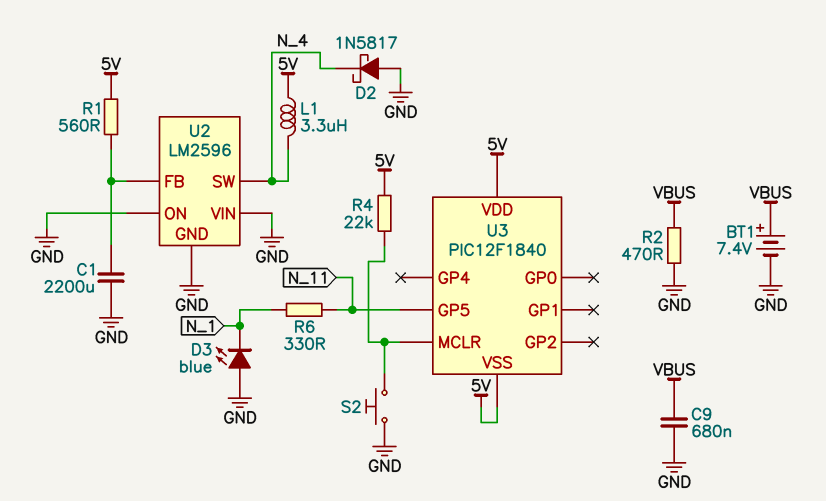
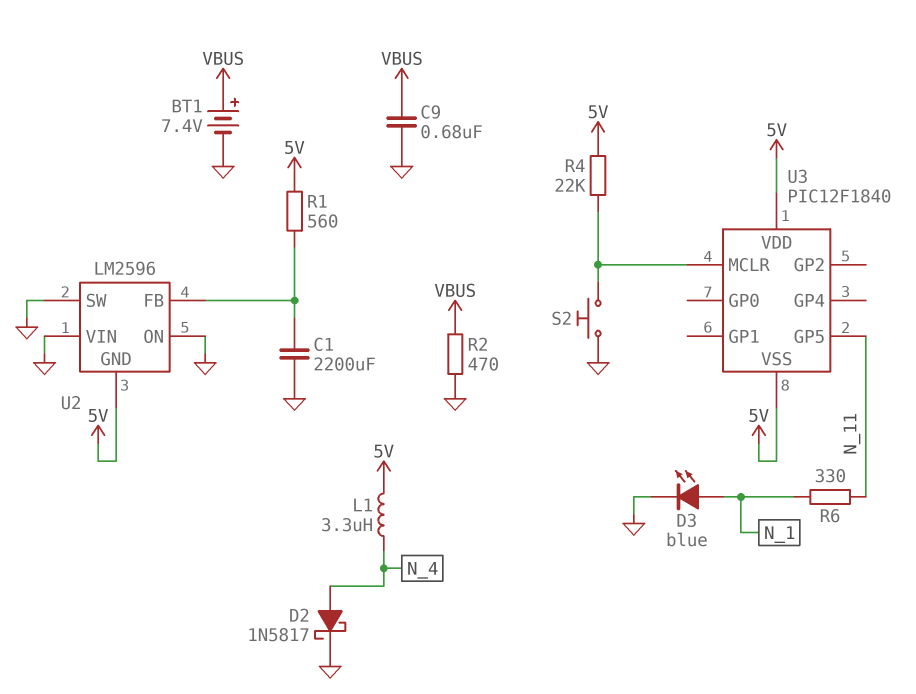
D2: schottky 1N5817 (A GND, K N_4) -> schottky 1N5817 (A N_4, K GND)
D3: LED blue (A GND, K N_1) -> LED blue (A N_1, K GND)
U2 pin GND: GND -> 5V
U2 pin SW: N_4 -> GND

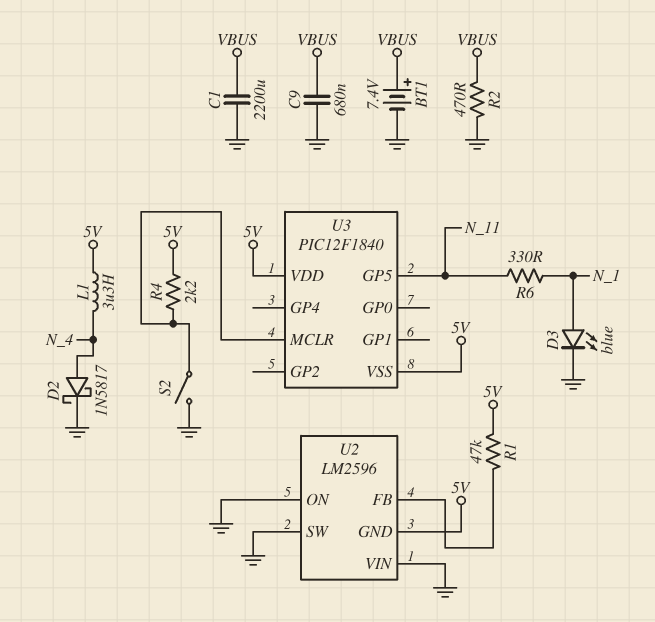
C1: 2200uF (GND, U2/FB) -> 2200uF (GND, VBUS)
R1: 560 (5V, U2/FB) -> 47k (5V, U2/FB)
R4: 22k (5V, U3/MCLR) -> 2.2k (5V, U3/MCLR)
S2: button (GND, U3/MCLR) -> switch (GND, U3/MCLR)

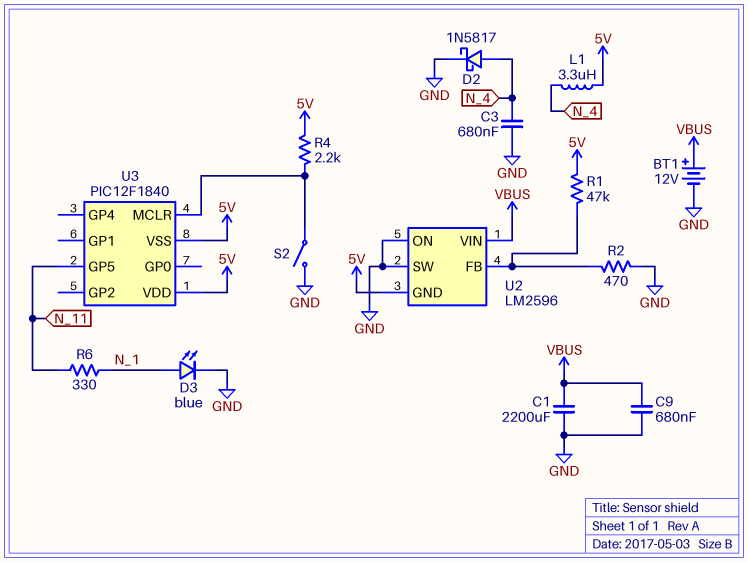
BT1: 7.4V (plus VBUS, minus GND) -> 12V (plus VBUS, minus GND)
C3: none -> 680nF (GND, N_4)
R2: 470 (GND, VBUS) -> 470 (GND, U2/FB)
U2 pin VIN: GND -> VBUS

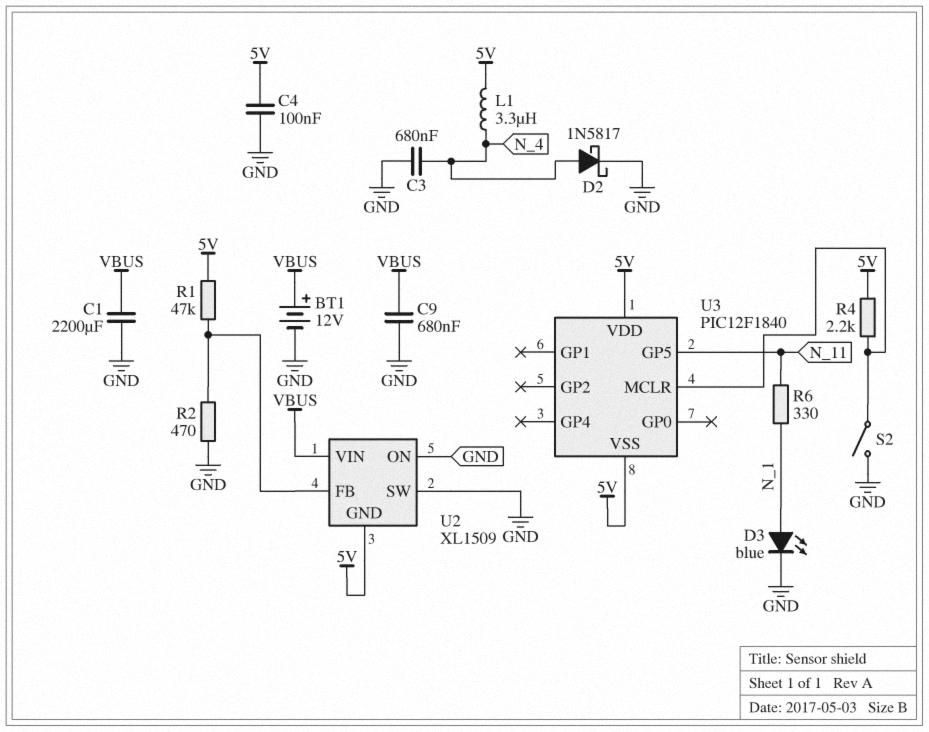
C4: none -> 100nF (5V, GND)
U2: LM2596 -> XL1509

